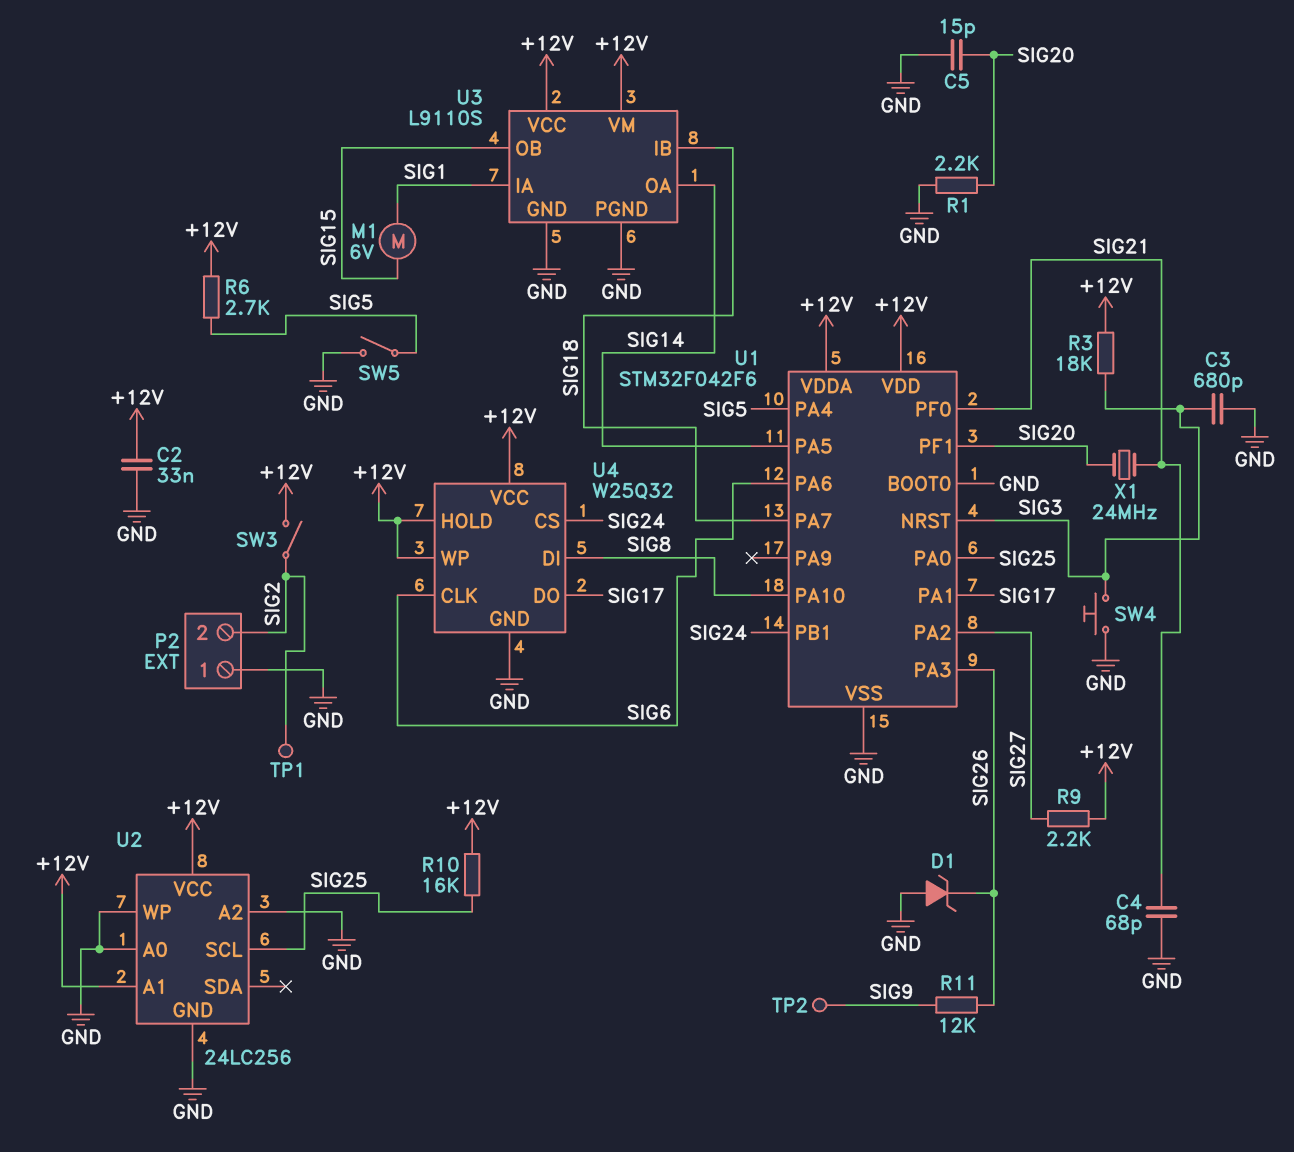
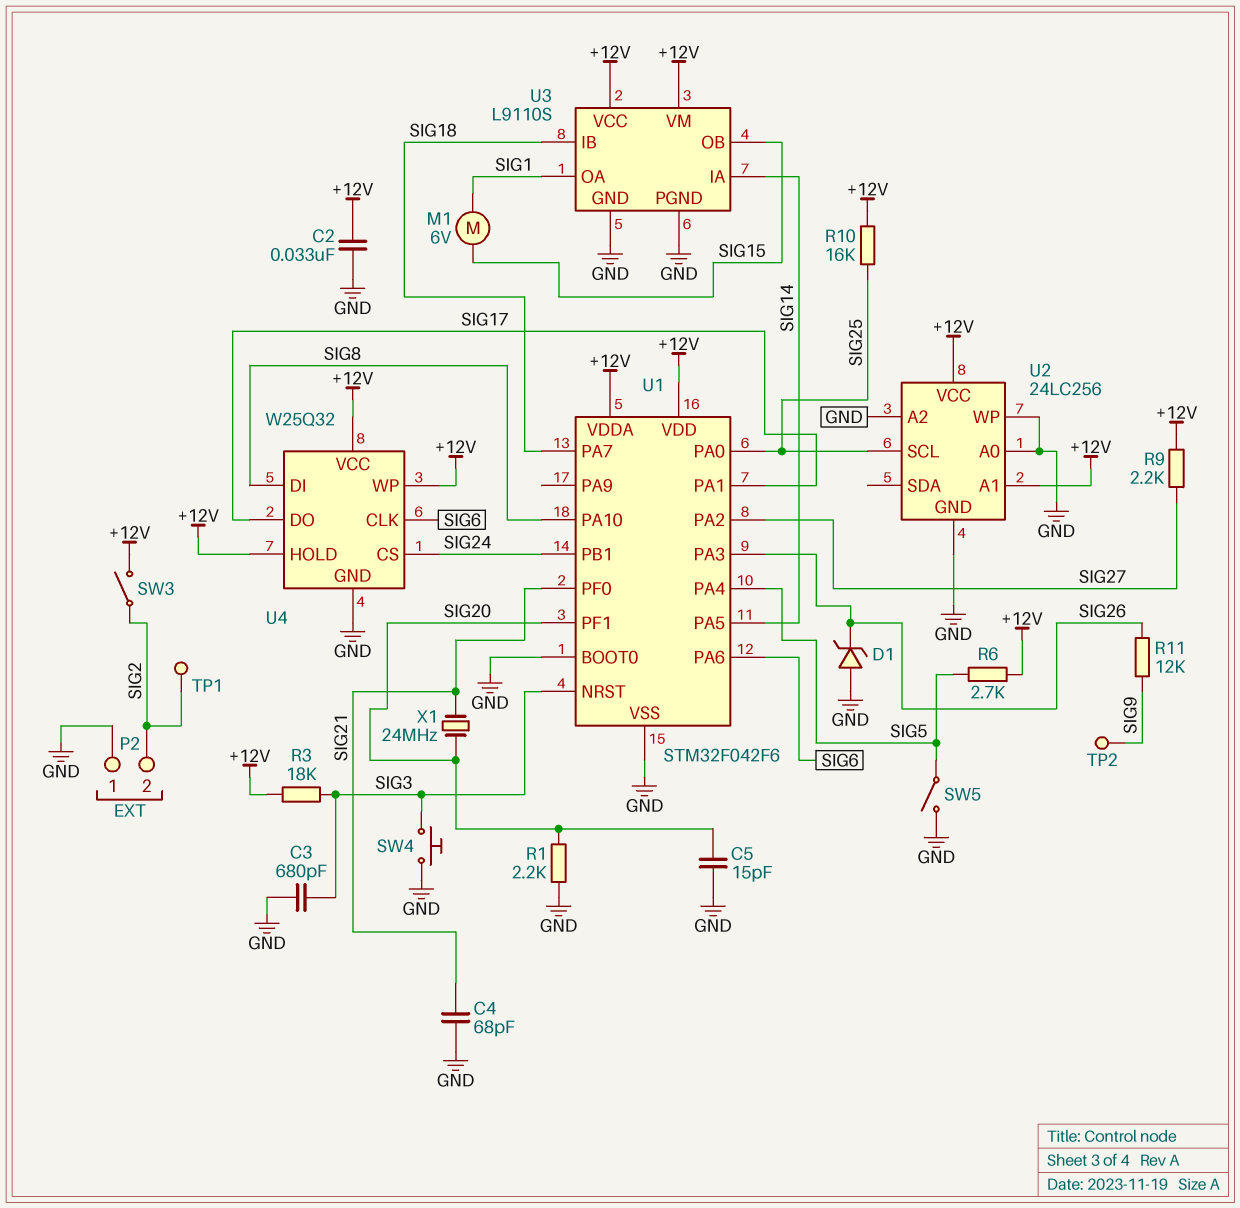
U3 pin IA: SIG1 -> SIG14
U3 pin OA: SIG14 -> SIG1

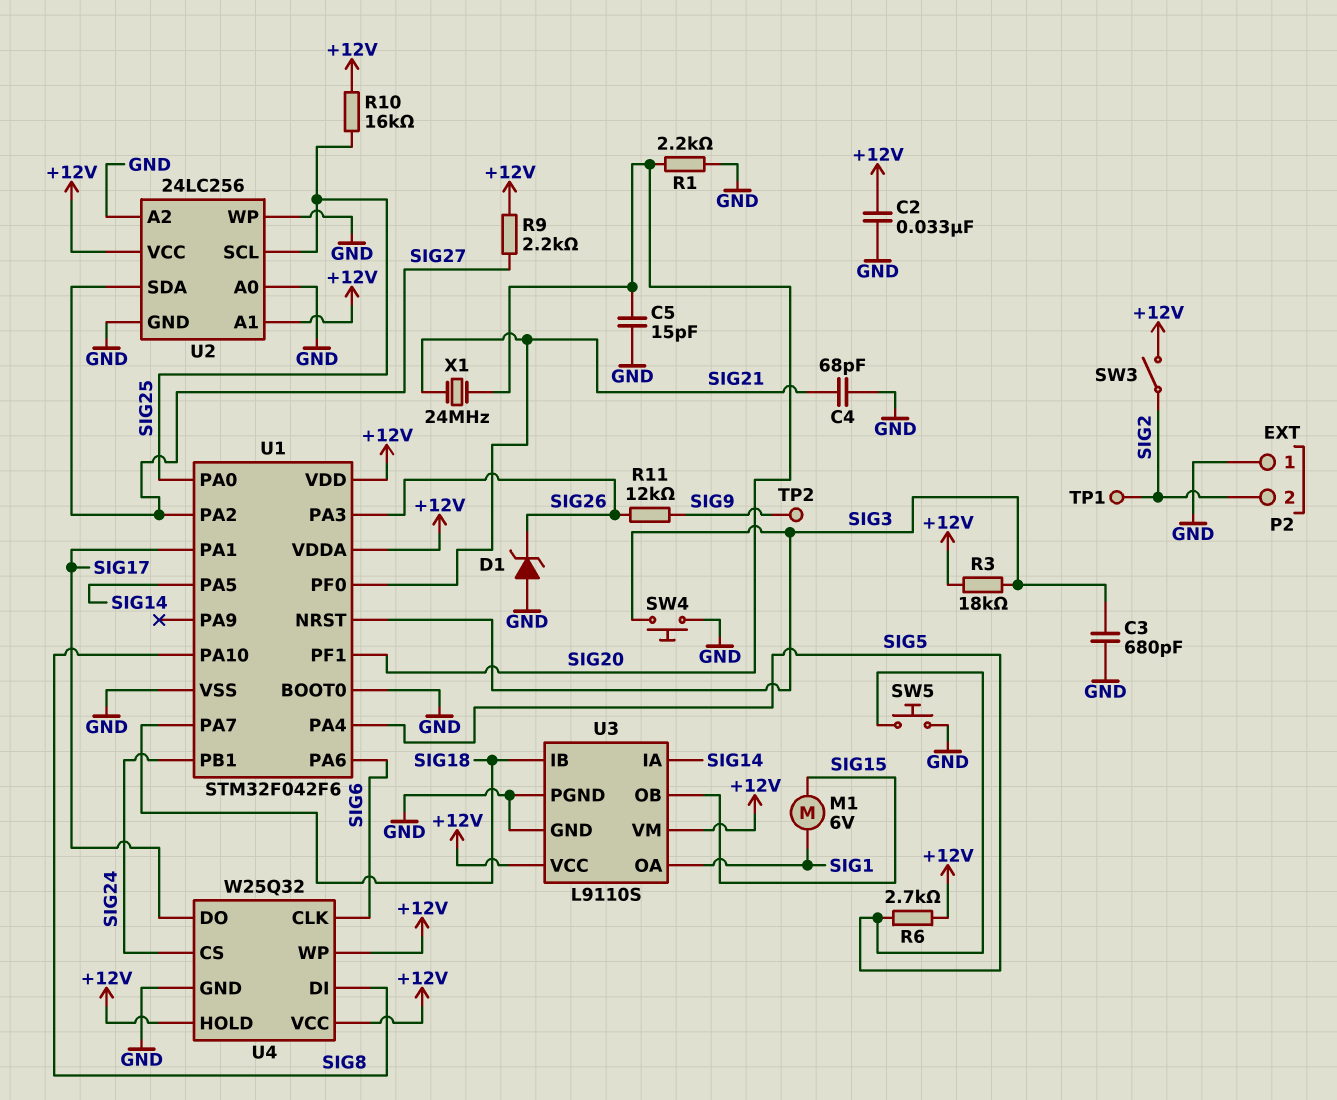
SW5: switch (GND, SIG5) -> button (GND, SIG5)
U2 pin SDA: none -> SIG27

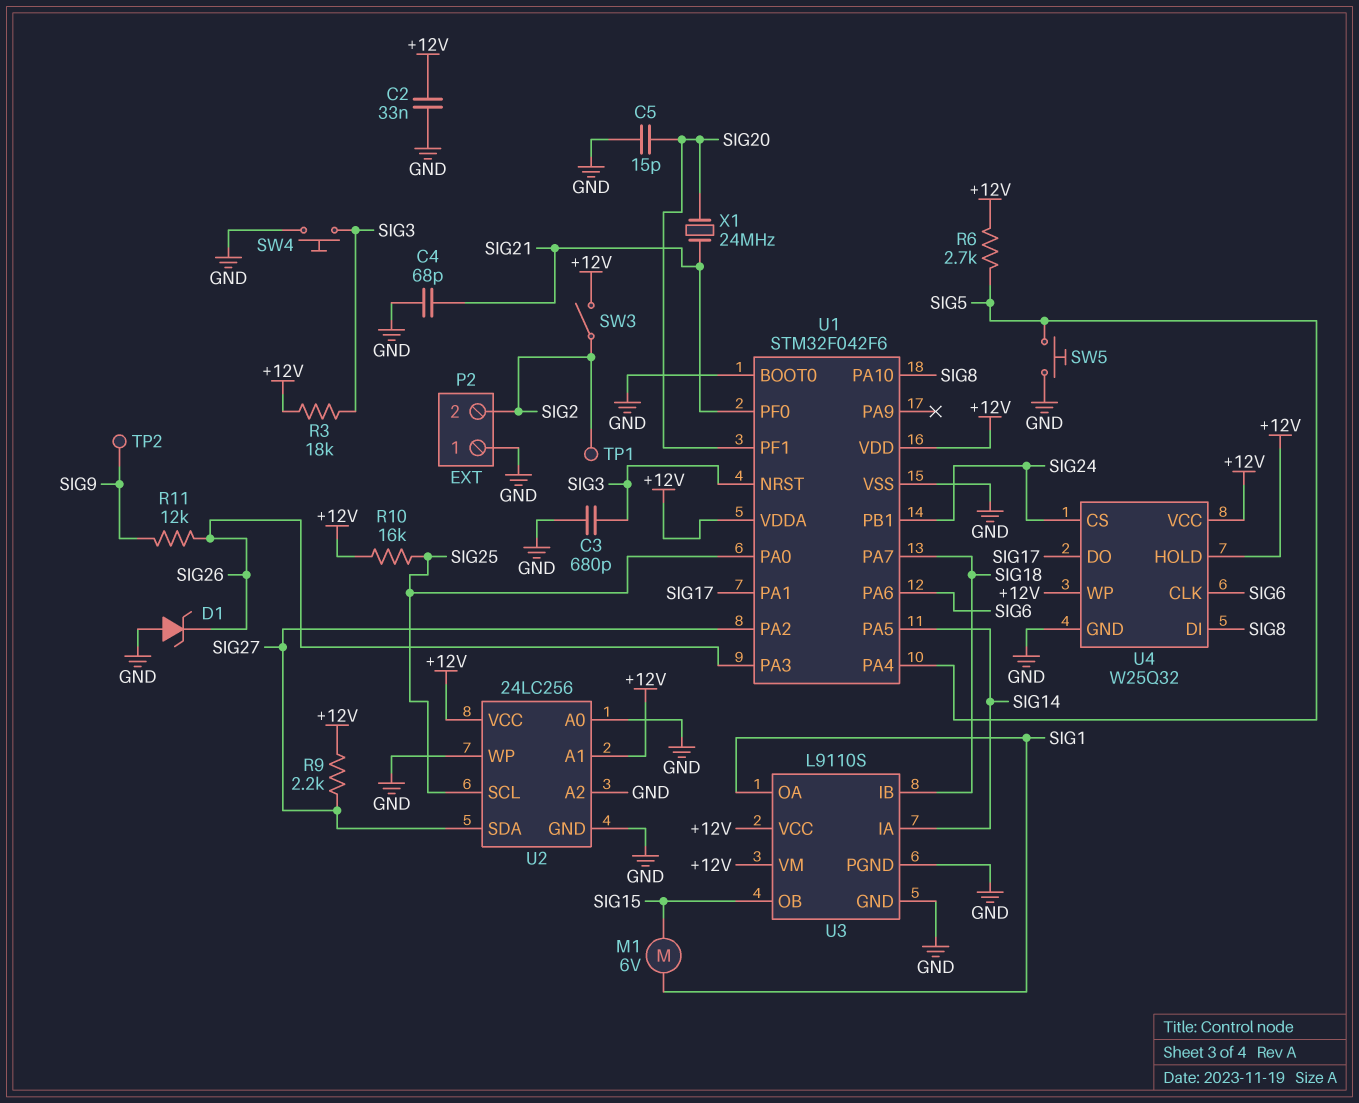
R1: 2.2k (GND, SIG20) -> none

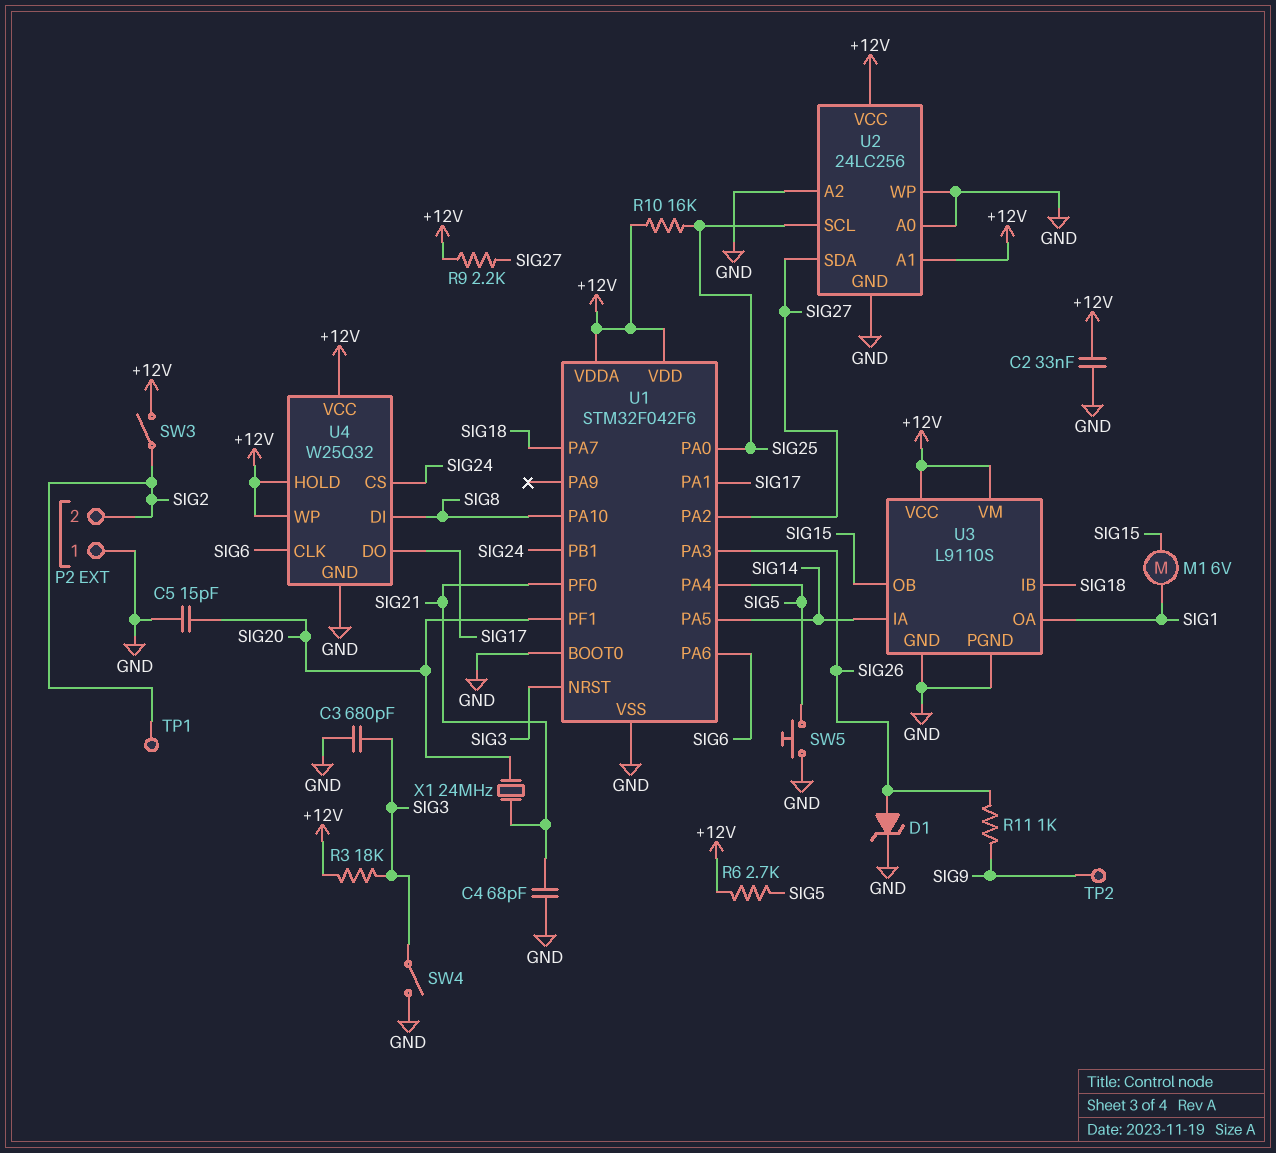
D1: zener (A GND, K SIG26) -> zener (A SIG26, K GND)
R11: 12k (SIG9, SIG26) -> 1k (SIG9, SIG26)
SW4: button (GND, SIG3) -> switch (GND, SIG3)

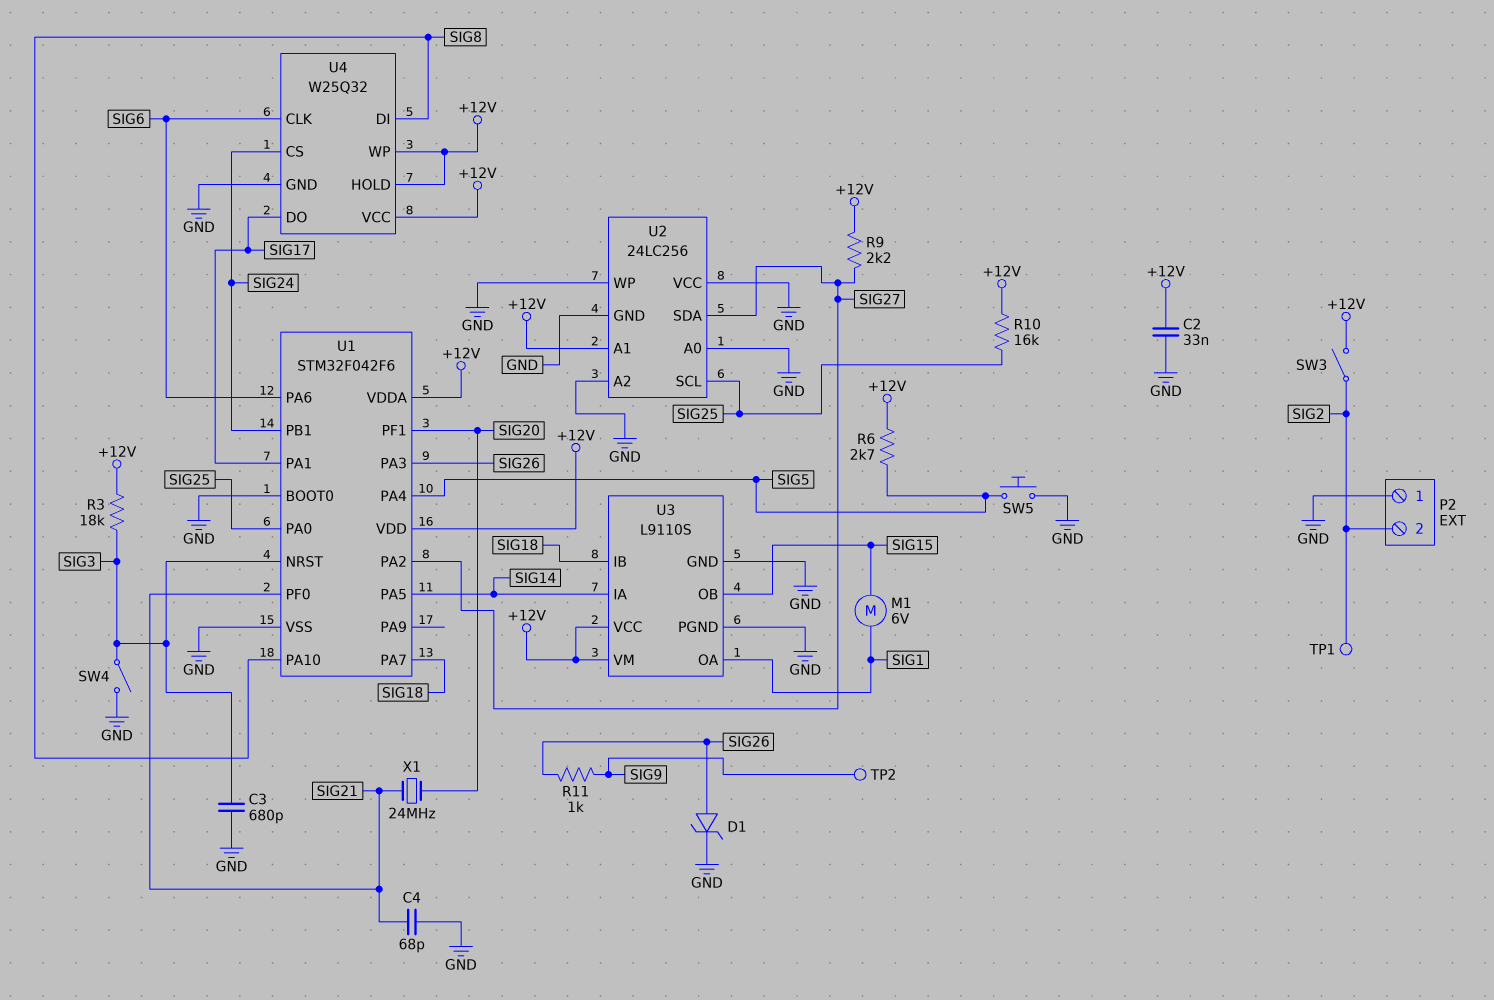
C5: 15pF (GND, SIG20) -> none
U2 pin VCC: +12V -> GND

